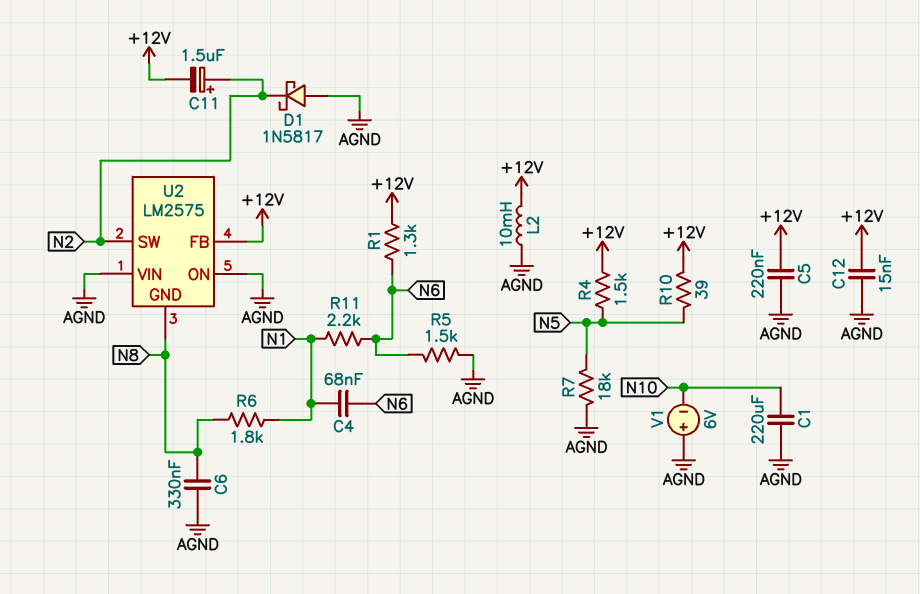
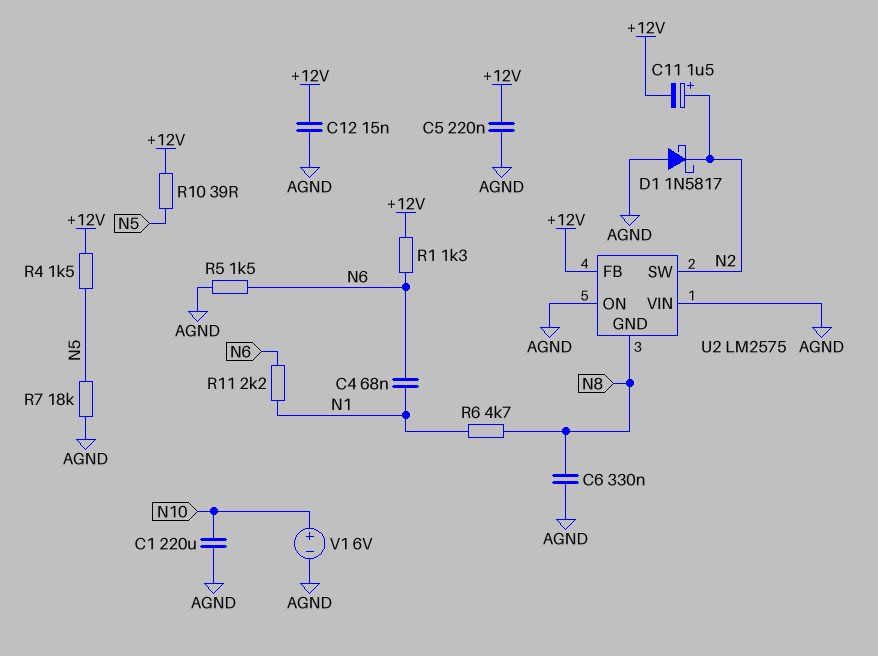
L2: 10mH (+12V, AGND) -> none
R6: 1.8k (N1, N8) -> 4.7k (N1, N8)
V1: 6V (plus AGND, minus N10) -> 6V (plus N10, minus AGND)

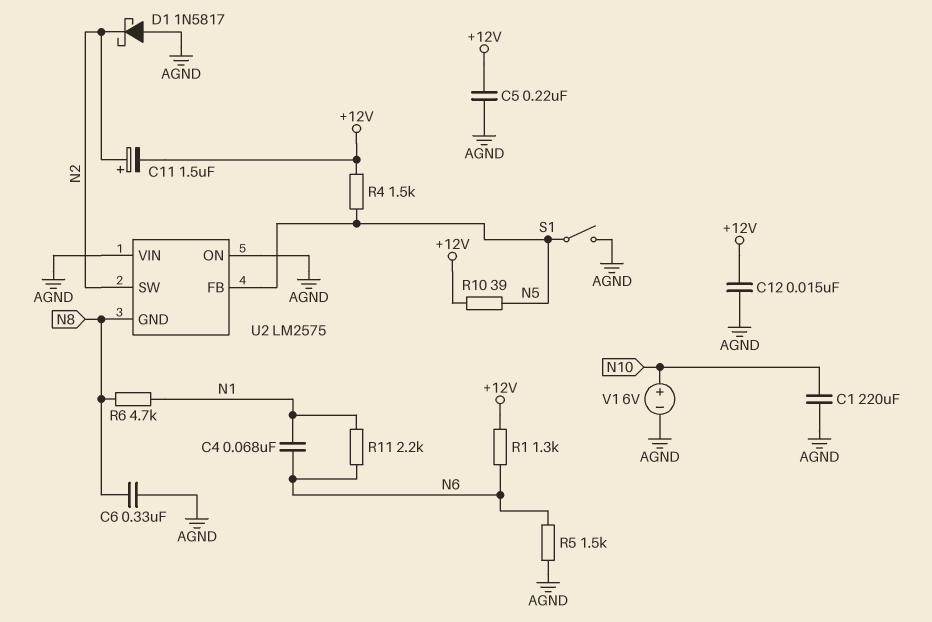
R7: 18k (AGND, N5) -> none
S1: none -> switch (AGND, N5)
U2 pin FB: +12V -> N5

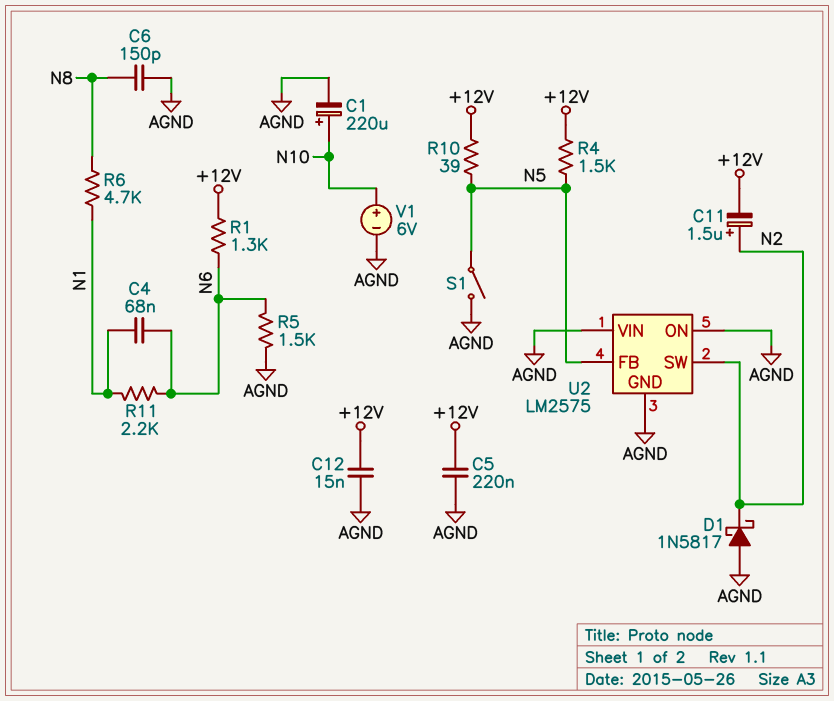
C1: 220uF (AGND, N10) -> 220uF (plus N10, minus AGND)
C6: 330nF (AGND, N8) -> 150pF (AGND, N8)
U2 pin GND: N8 -> AGND

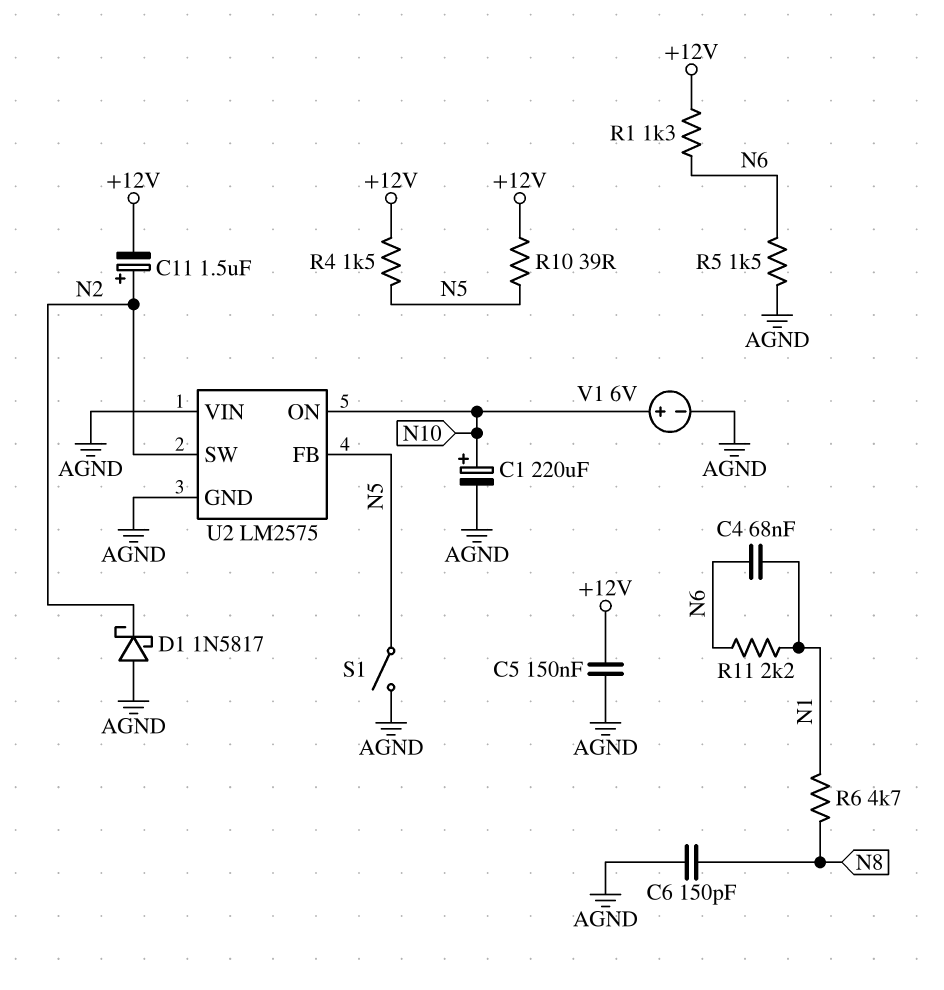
C5: 220nF (+12V, AGND) -> 150nF (+12V, AGND)
C12: 15nF (+12V, AGND) -> none
U2 pin ON: AGND -> N10

